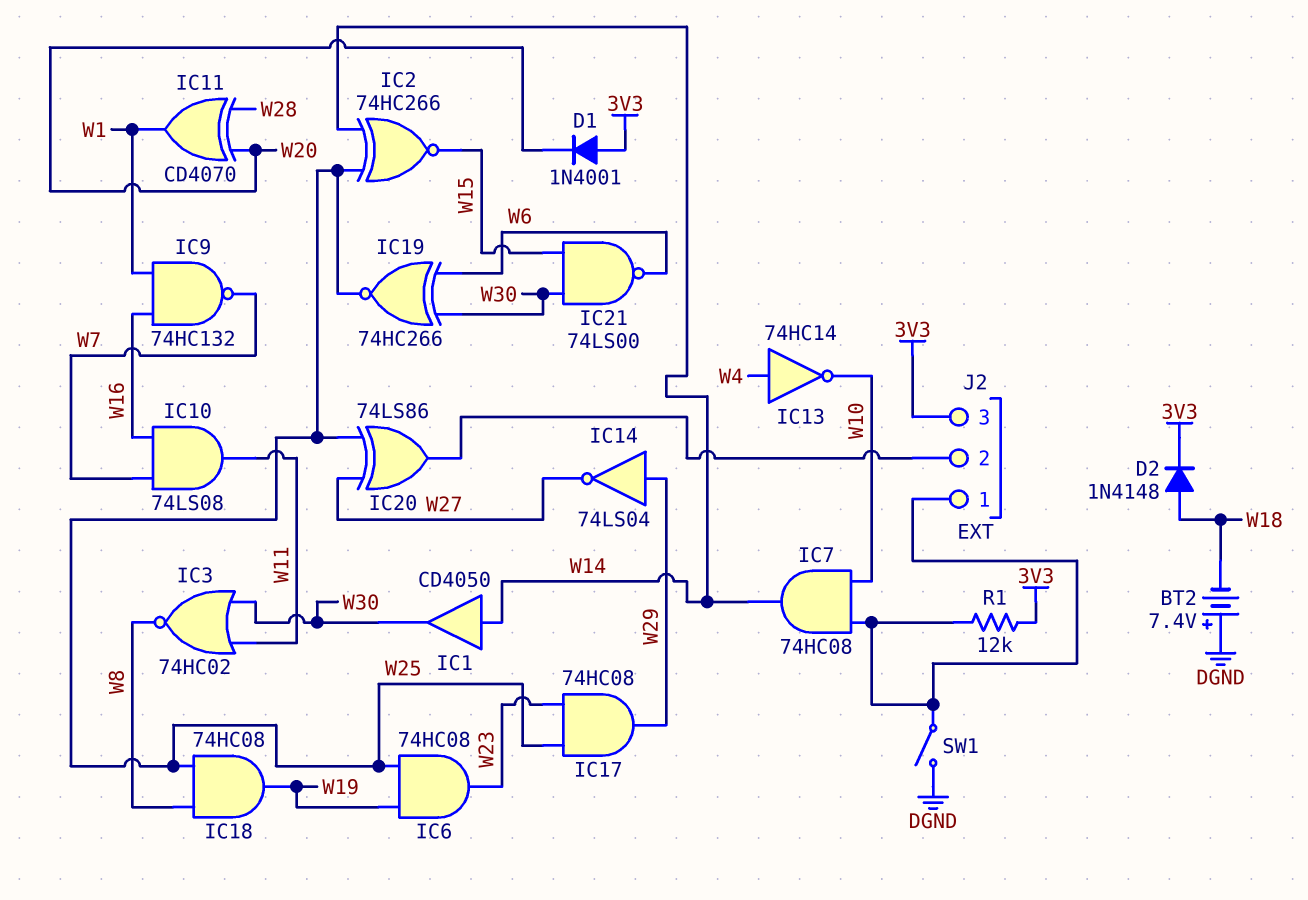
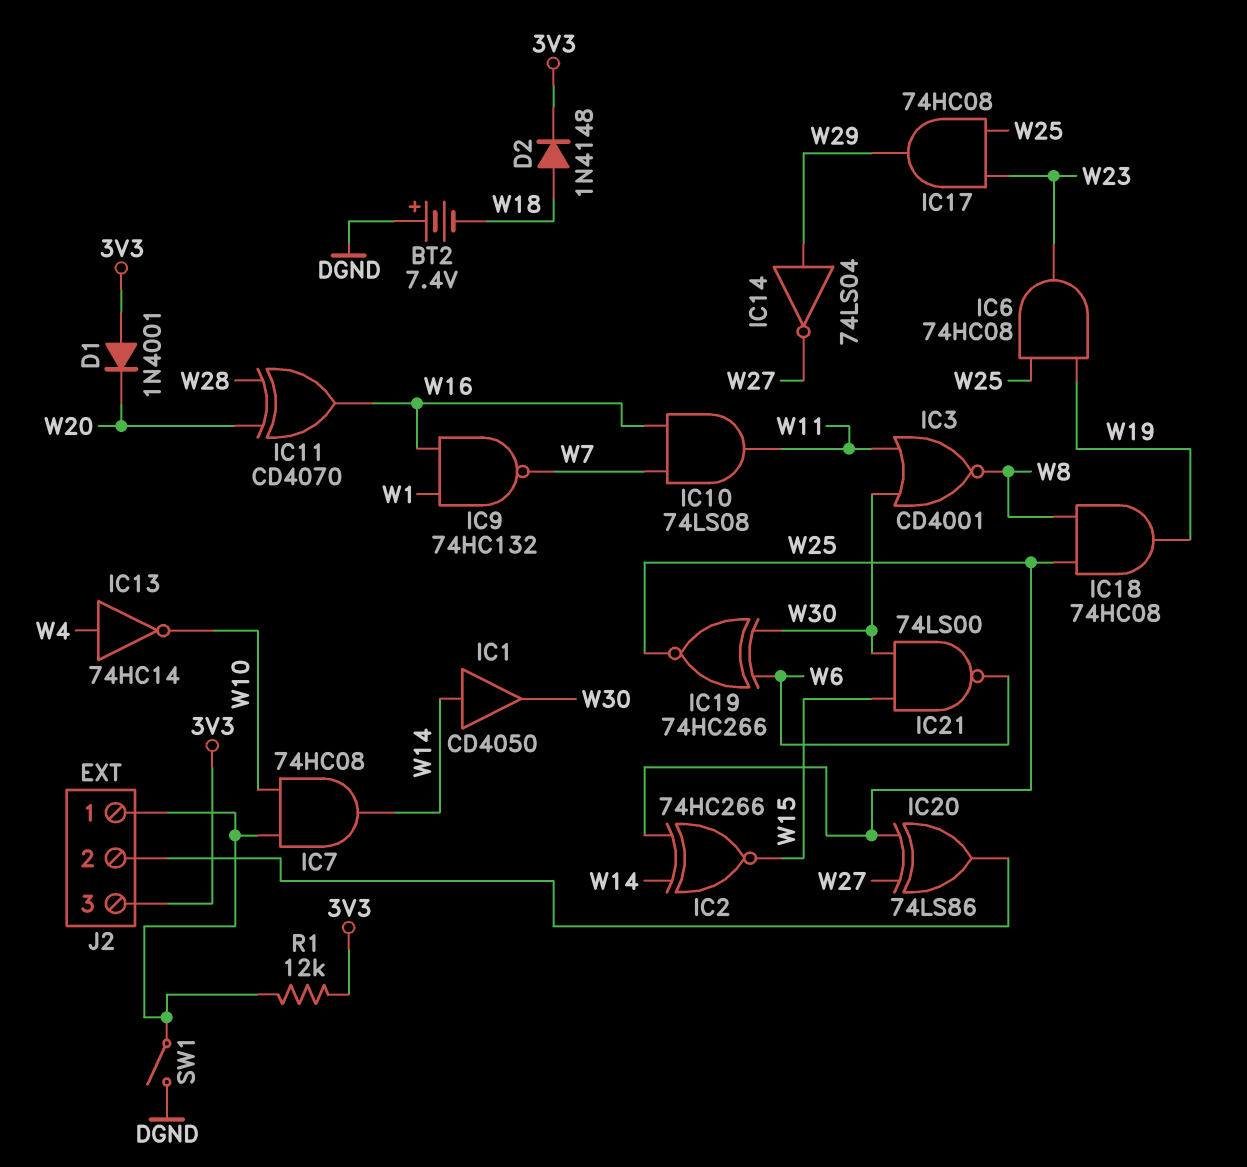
IC3: NOR 74HC02 (in W11, in W30, out W8) -> NOR CD4001 (in W11, in W30, out W8)
IC11: XOR CD4070 (in W20, in W28, out W1) -> XOR CD4070 (in W20, in W28, out W16)

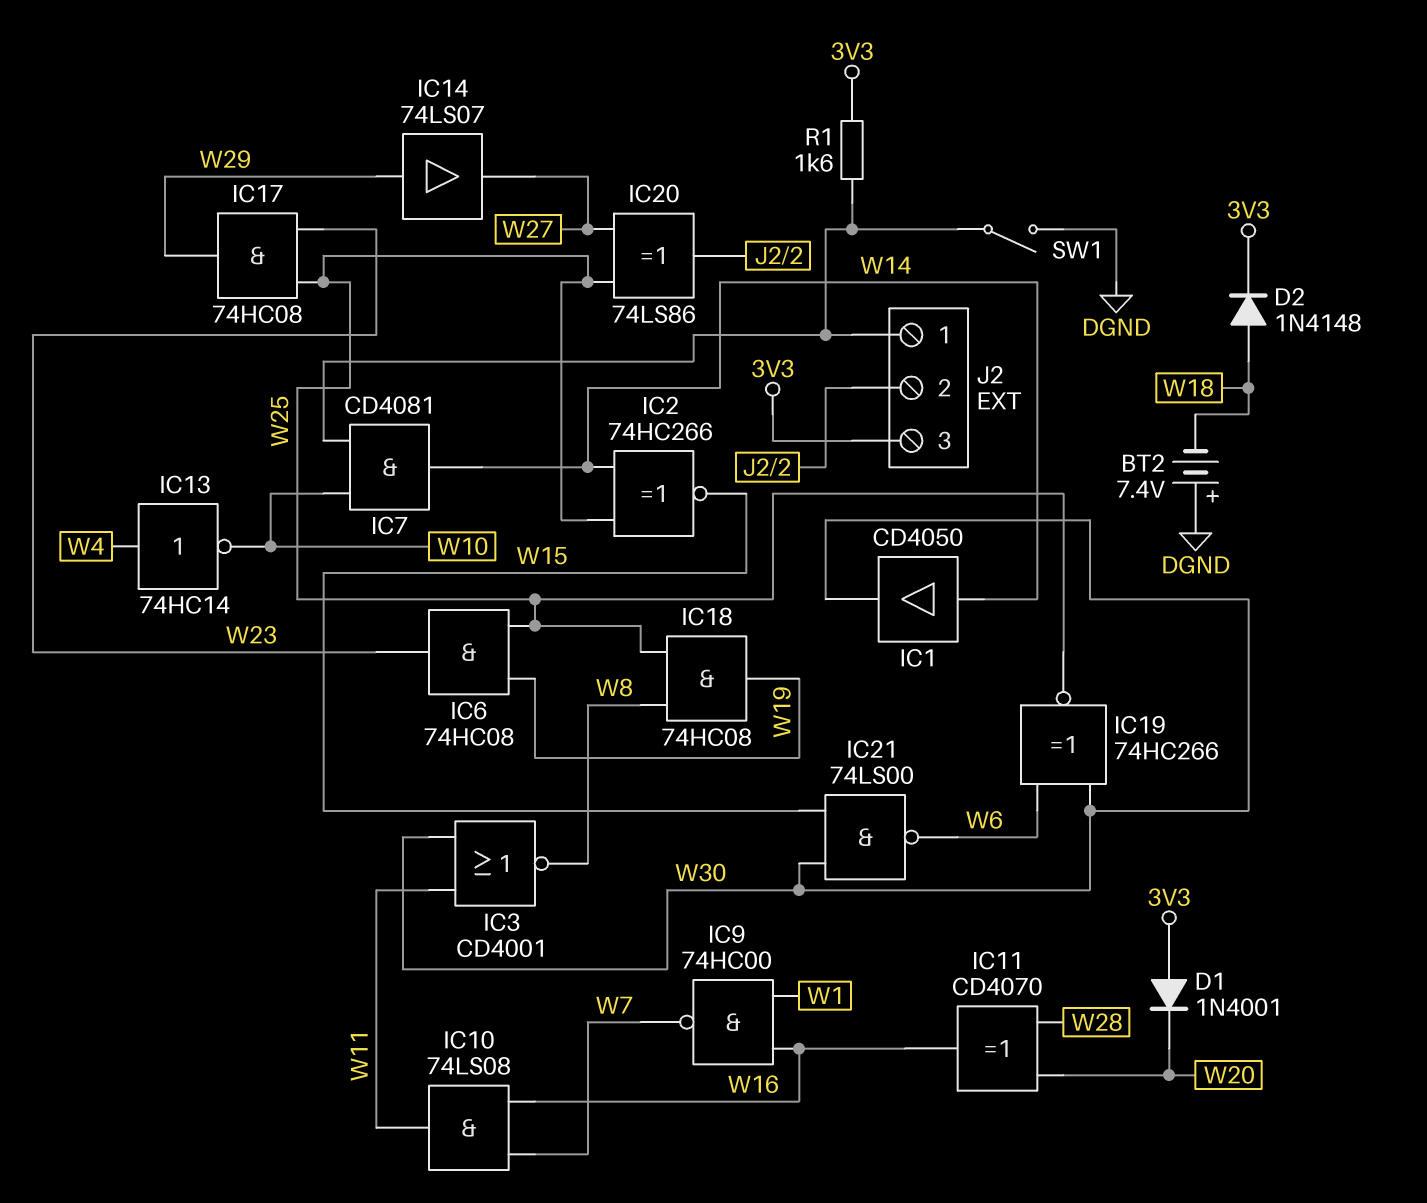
IC7: AND 74HC08 (in J2/1, in W10, out W14) -> AND CD4081 (in J2/1, in W10, out W14)
IC9: NAND 74HC132 (in W1, in W16, out W7) -> NAND 74HC00 (in W1, in W16, out W7)
IC14: NOT 74LS04 (in W29, out W27) -> buffer 74LS07 (in W29, out W27)
R1: 12k (3V3, J2/1) -> 1.6k (3V3, J2/1)

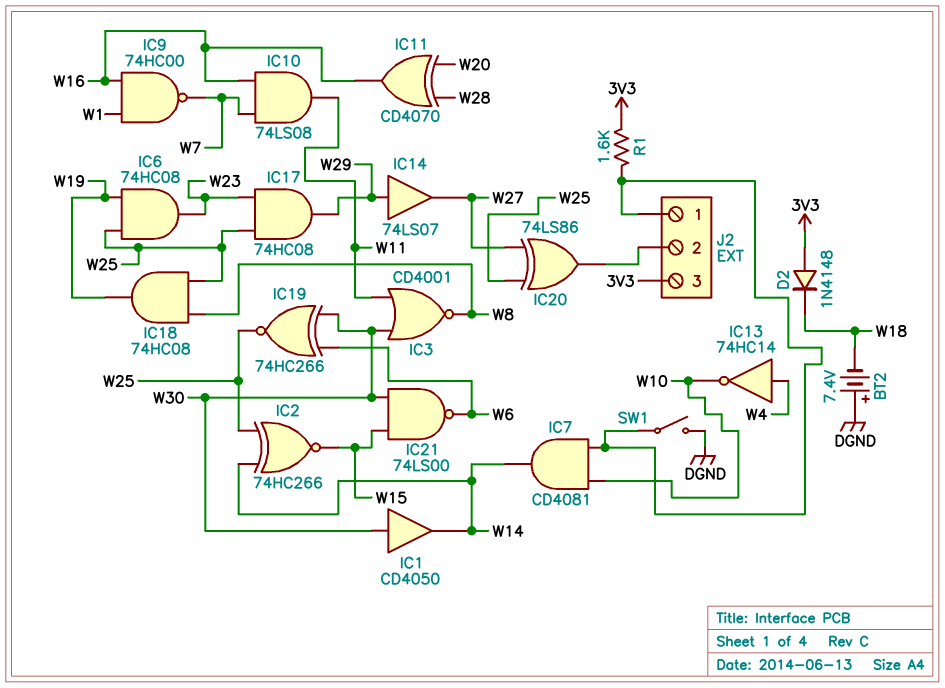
D1: diode 1N4001 (A 3V3, K W20) -> none
D2: diode 1N4148 (A W18, K 3V3) -> diode 1N4148 (A 3V3, K W18)
IC1: buffer CD4050 (in W14, out W30) -> buffer CD4050 (in W30, out W14)

